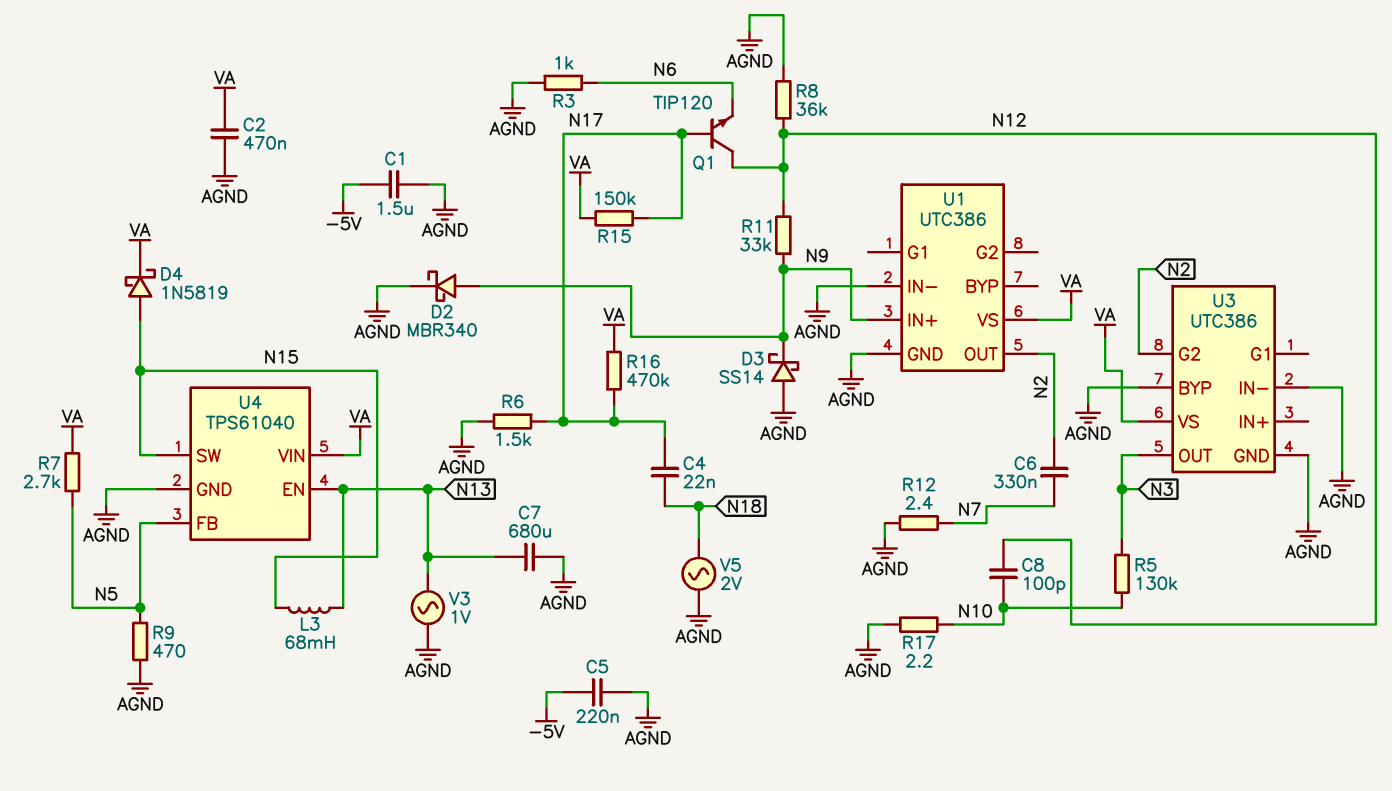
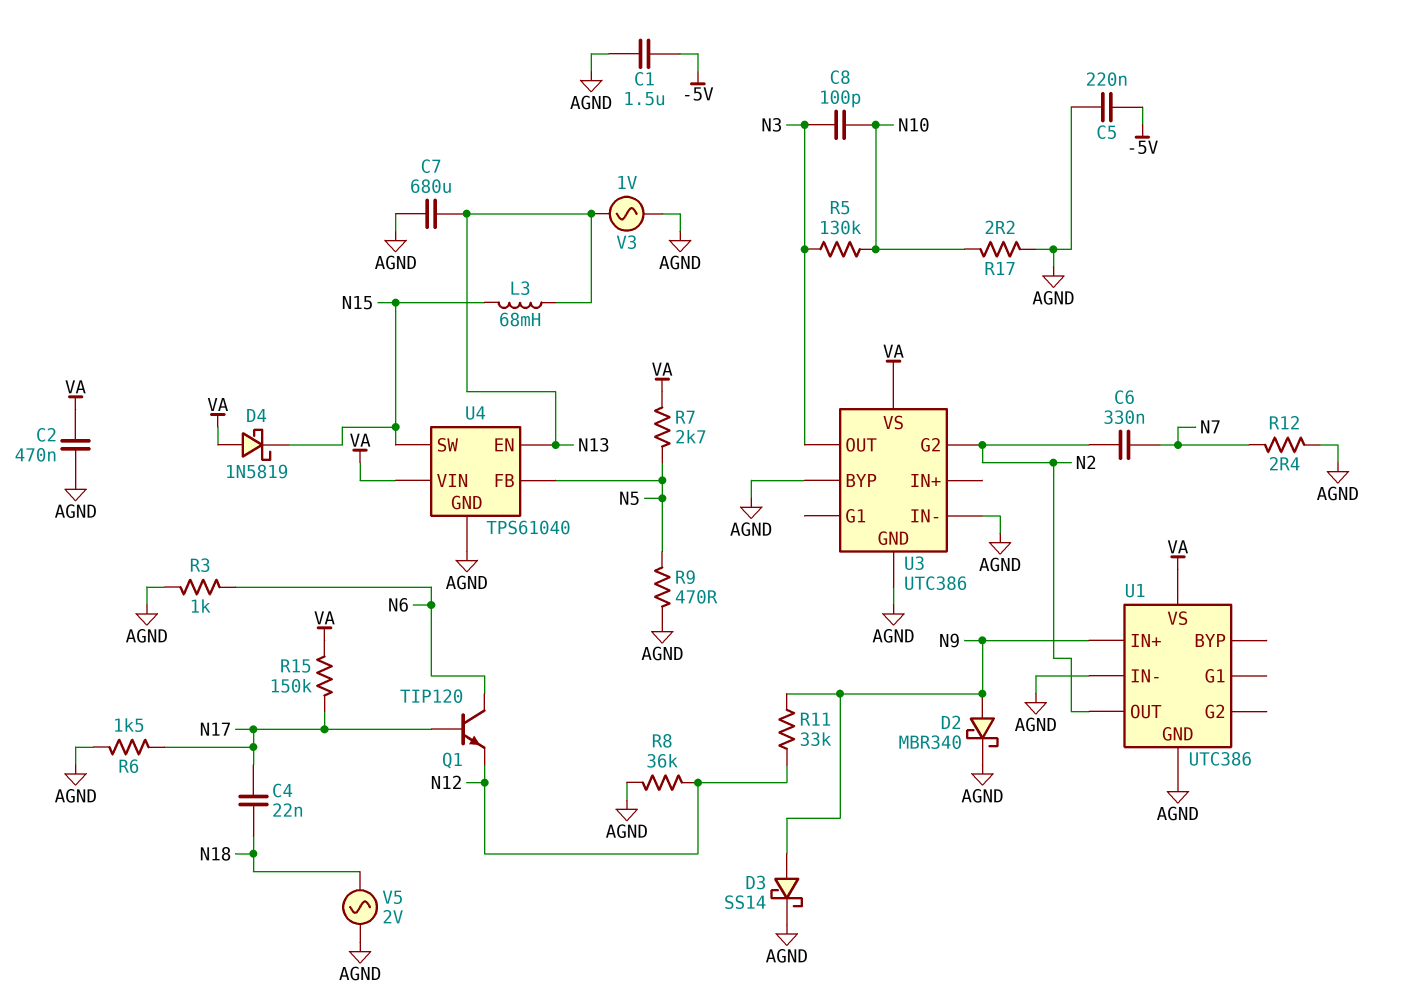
C8: 100pF (N10, N12) -> 100pF (N3, N10)
D3: schottky SS14 (A AGND, K N9) -> schottky SS14 (A N9, K AGND)
D4: schottky 1N5819 (A N15, K VA) -> schottky 1N5819 (A VA, K N15)
Q1: NPN TIP120 (B N17, C N12, E N6) -> NPN TIP120 (B N17, C N6, E N12)
R16: 470k (N17, VA) -> none

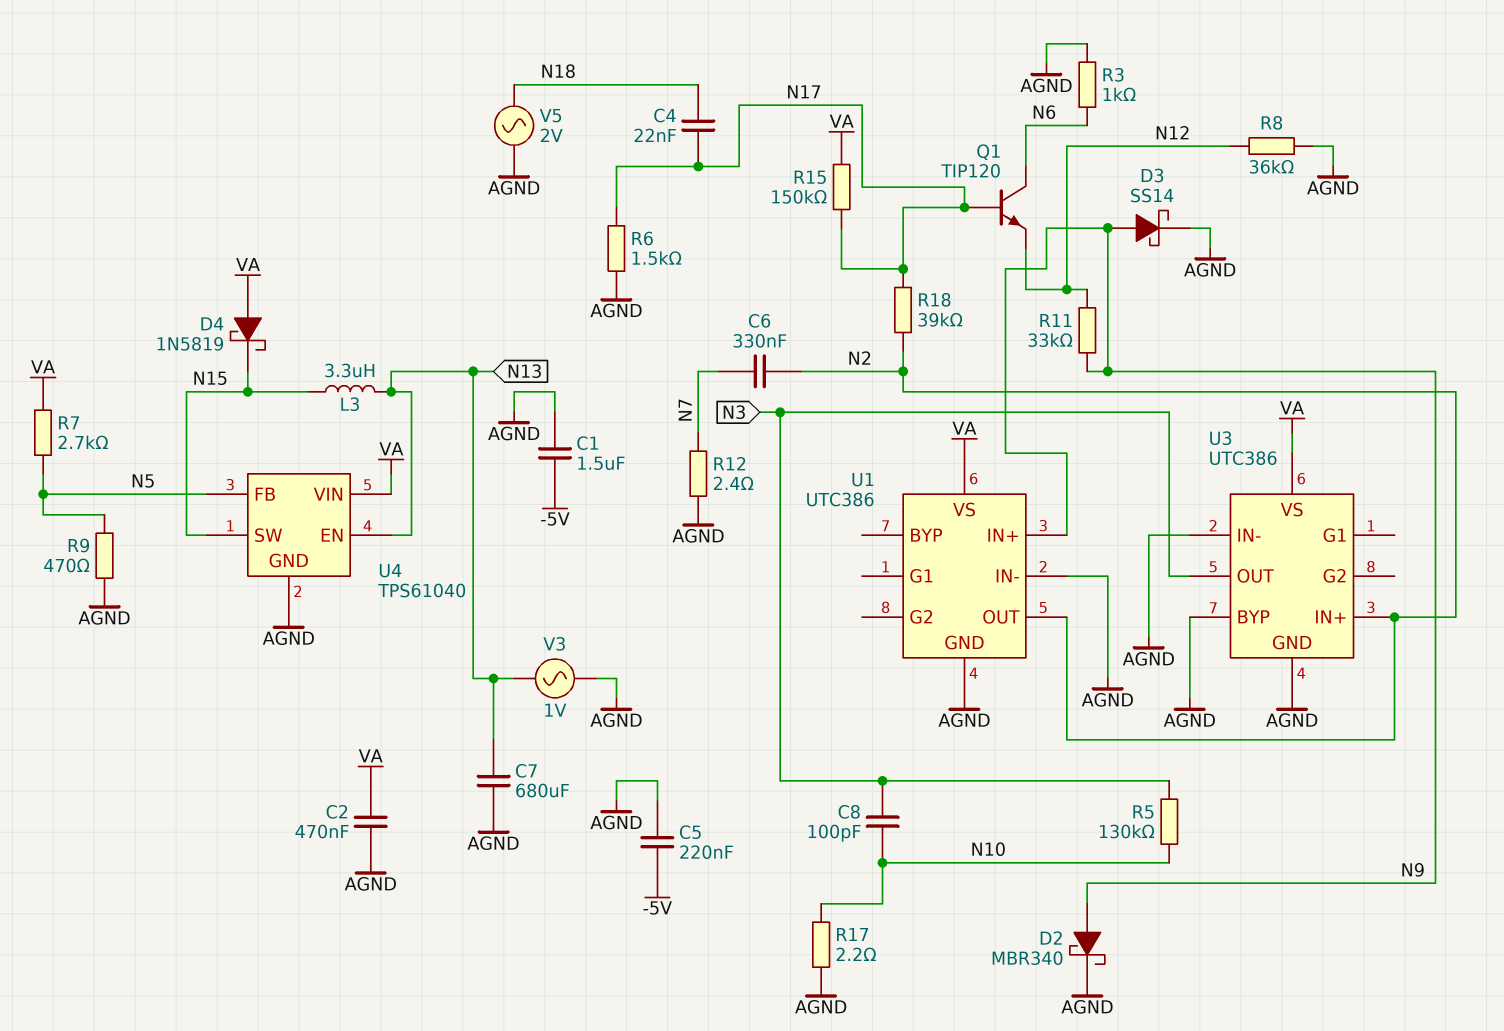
L3: 68mH (N13, N15) -> 3.3uH (N13, N15)
R18: none -> 39k (N2, N17)
U3 pin G2: N2 -> none
U3 pin IN+: none -> N2

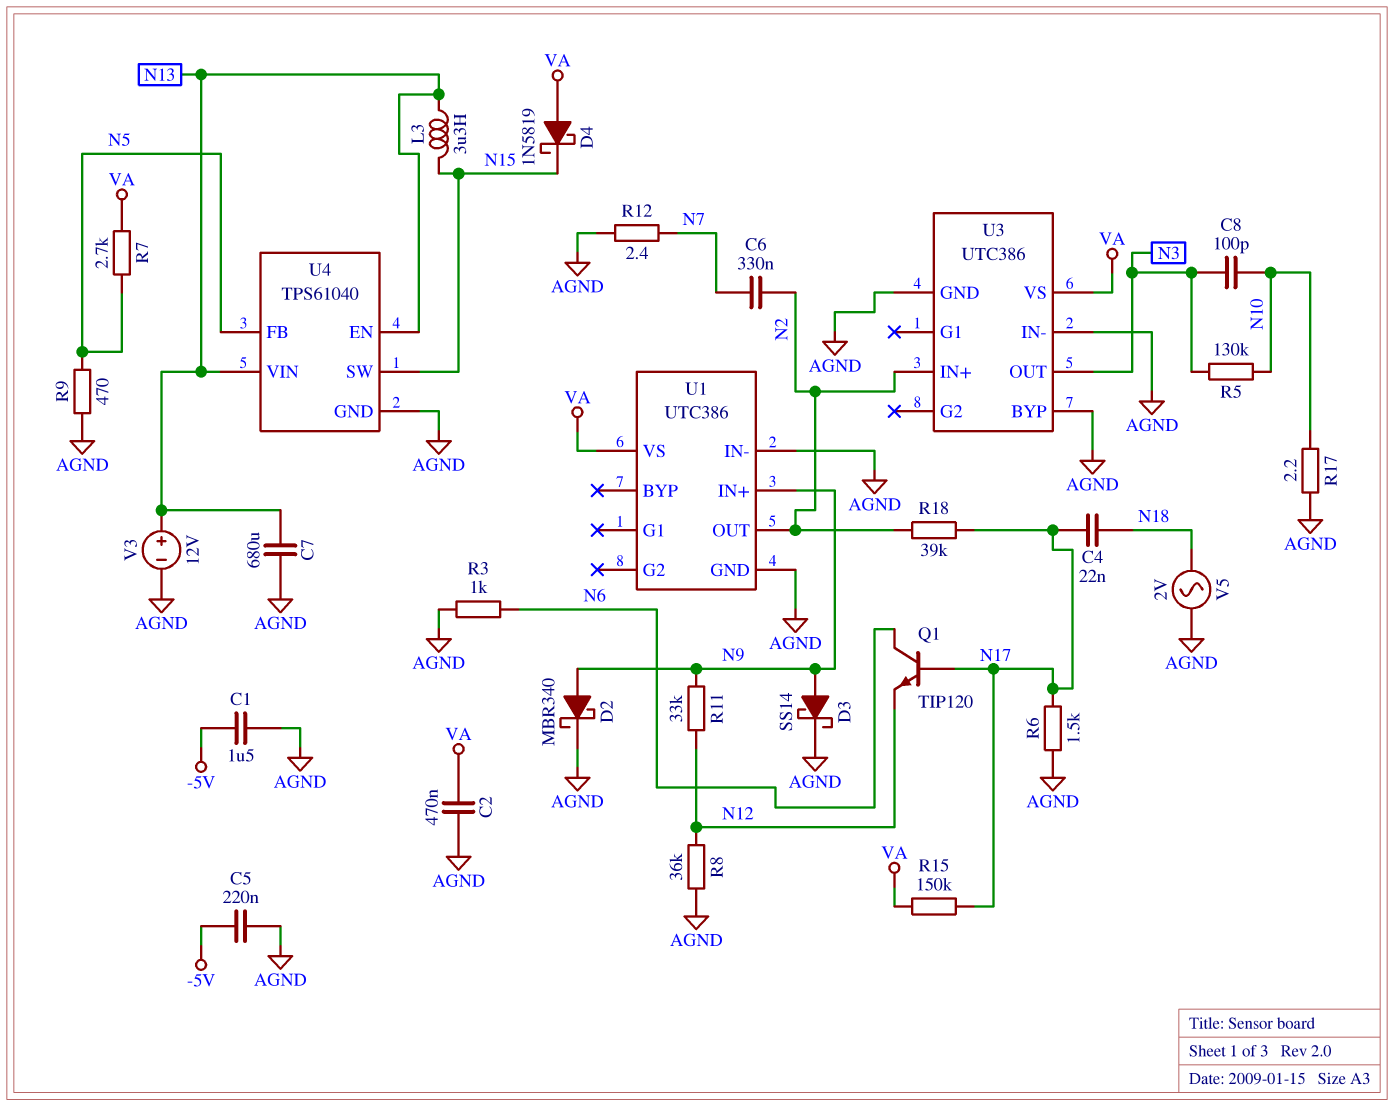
U4 pin VIN: VA -> N13
V3: AC 1V (AGND, N13) -> 12V (plus N13, minus AGND)

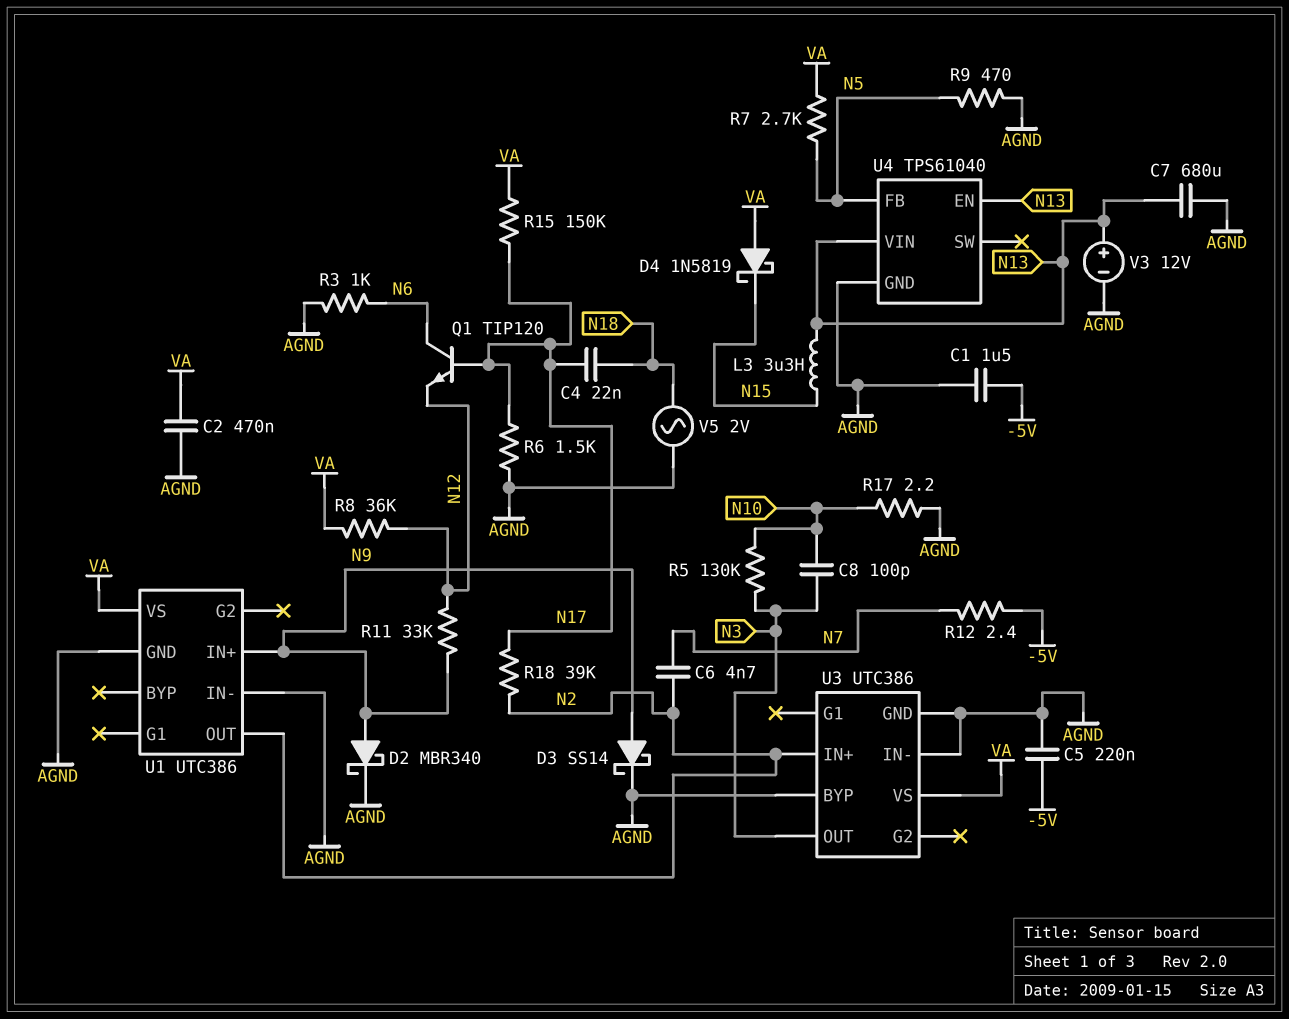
C6: 330nF (N2, N7) -> 4.7nF (N2, N7)
R8: 36k (AGND, N12) -> 36k (N12, VA)
R12: 2.4 (AGND, N7) -> 2.4 (-5V, N7)
U4 pin SW: N15 -> none

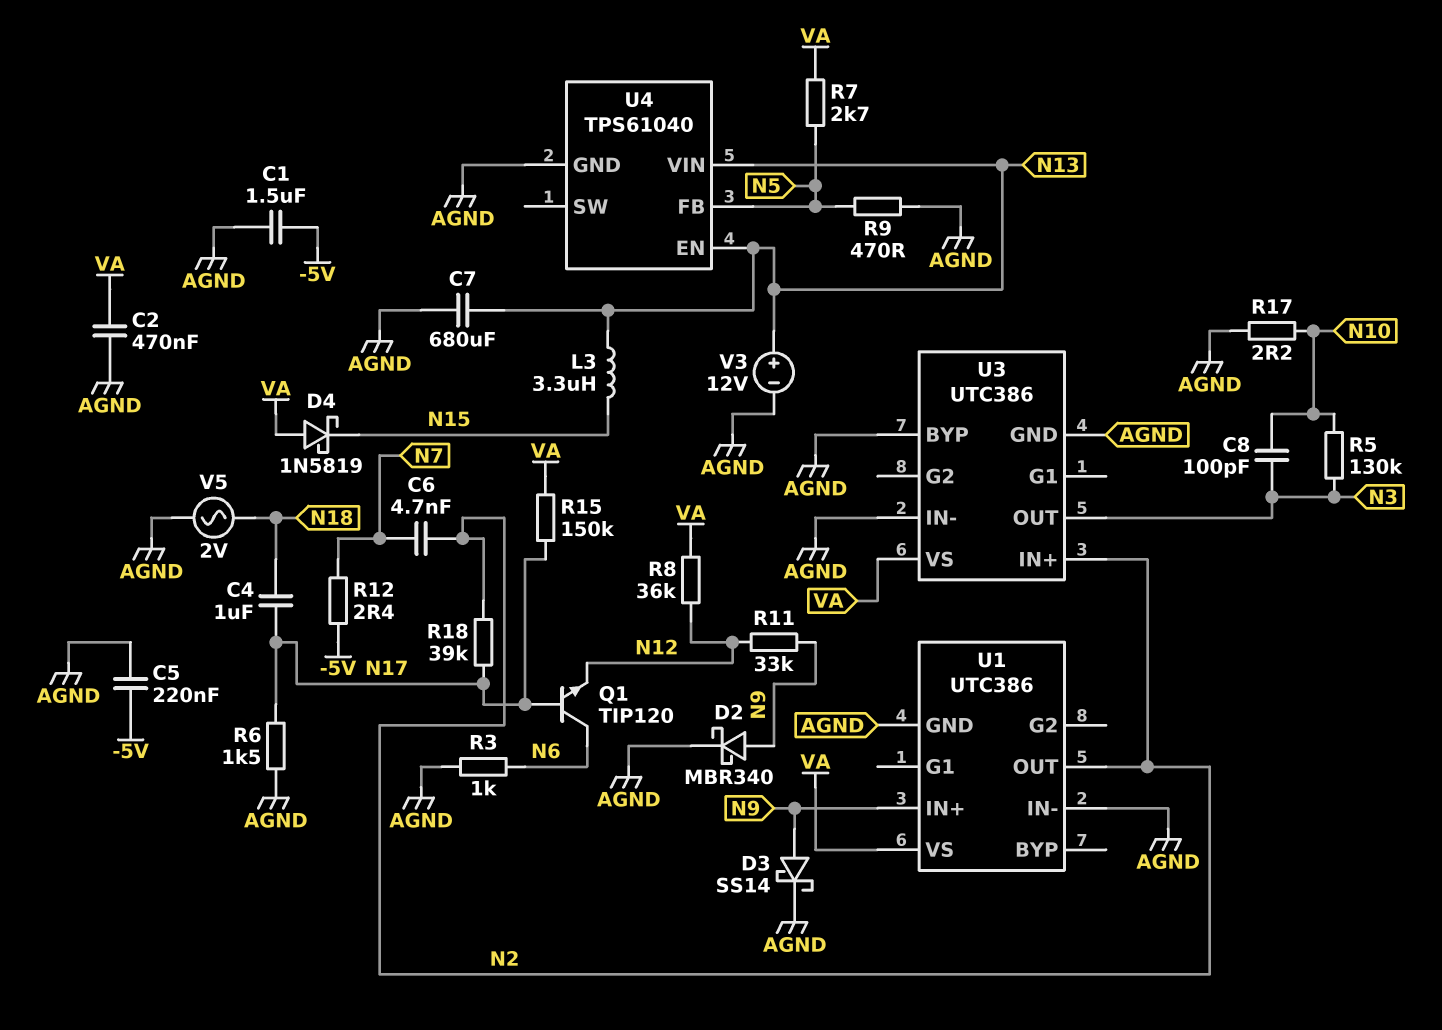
C4: 22nF (N17, N18) -> 1uF (N17, N18)

